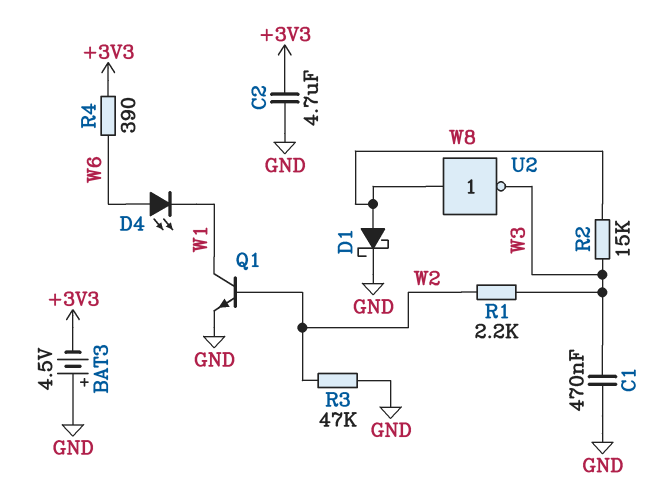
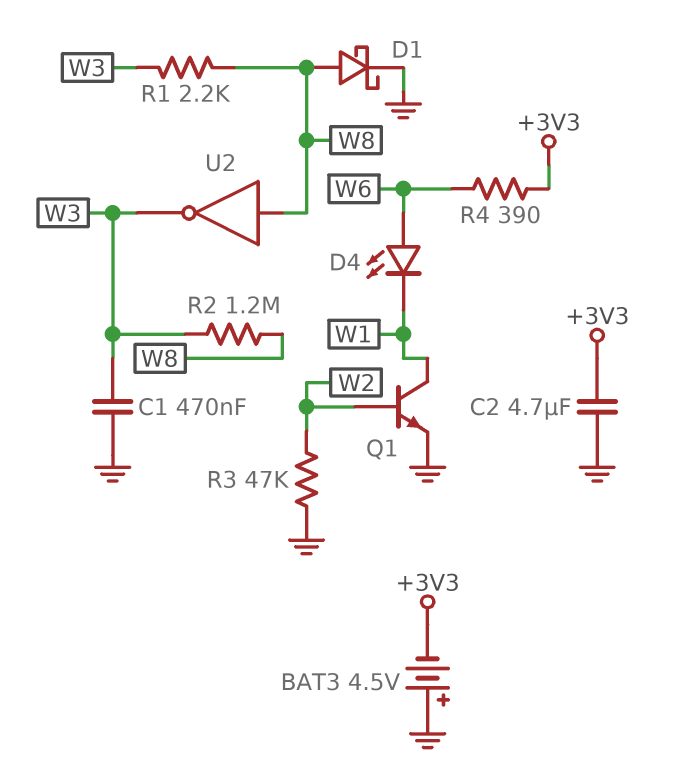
R1: 2.2k (W2, W3) -> 2.2k (W3, W8)
R2: 15k (W3, W8) -> 1.2M (W3, W8)

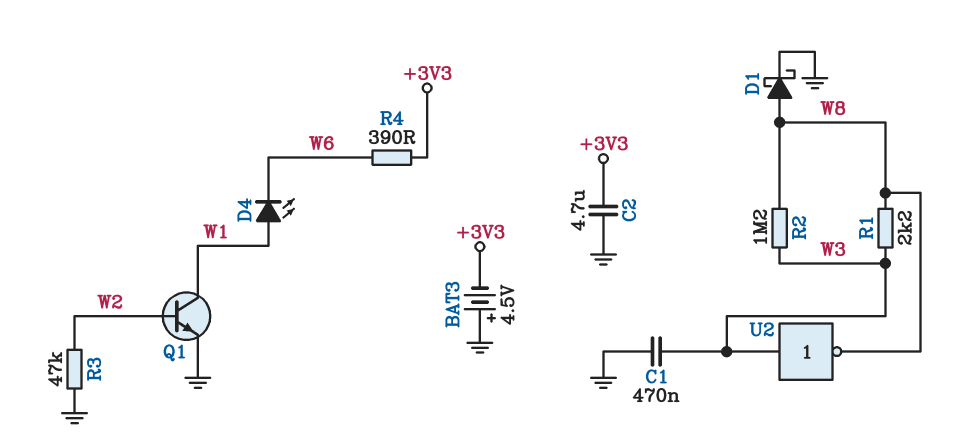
D4: LED (A W6, K W1) -> LED (A W1, K W6)
U2: NOT (in W8, out W3) -> NOT (in W3, out W8)

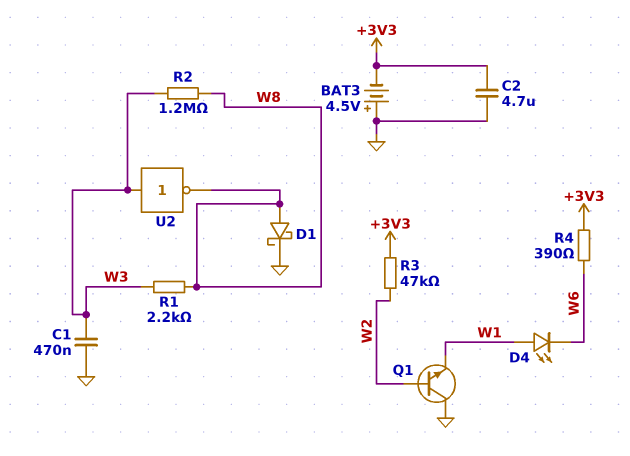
Q1: NPN (B W2, C W1, E GND) -> NPN (B W2, C GND, E W1)
R3: 47k (GND, W2) -> 47k (+3V3, W2)

